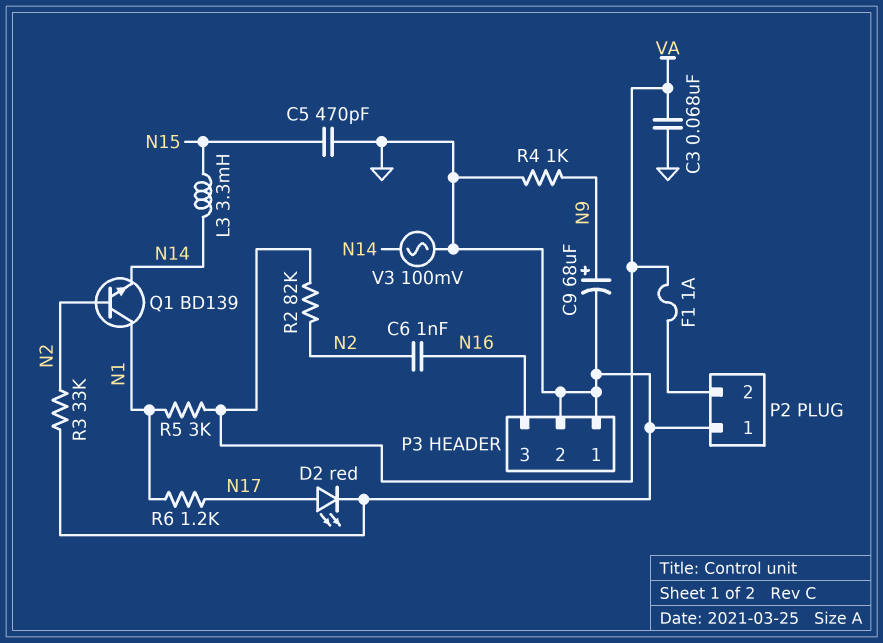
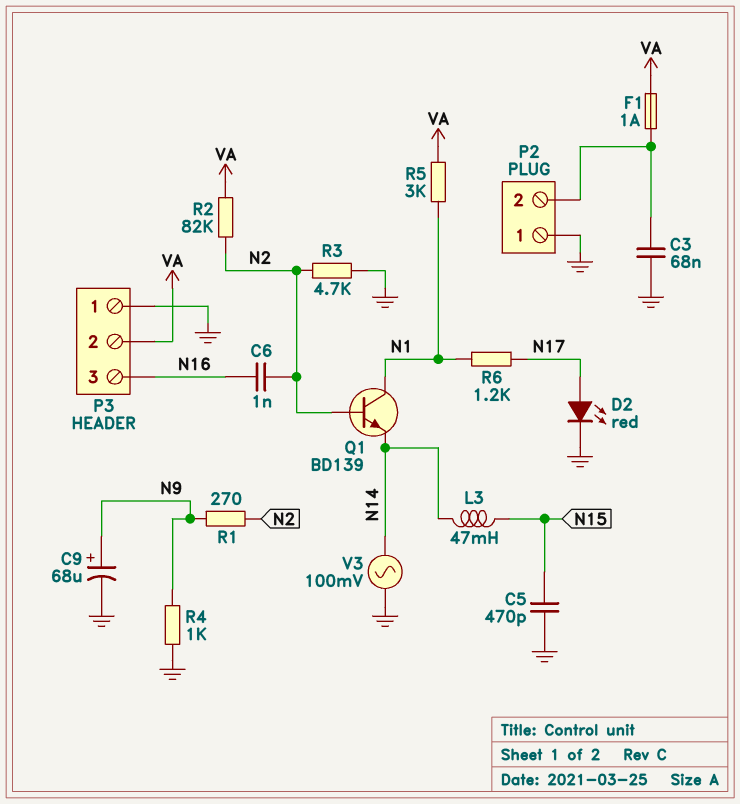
C3: 68nF (GND, VA) -> 68nF (GND, P2/2)
L3: 3.3mH (N14, N15) -> 47mH (N14, N15)
P3 pin 2: GND -> VA
R1: none -> 270 (N2, N9)
R3: 33k (GND, N2) -> 4.7k (GND, N2)

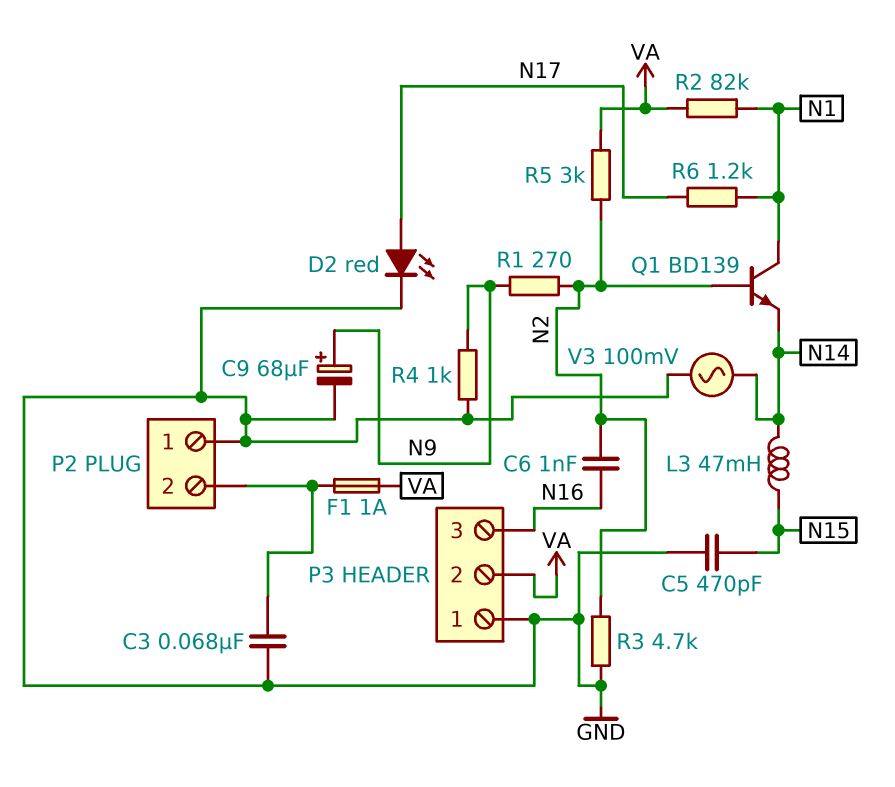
R2: 82k (N2, VA) -> 82k (N1, VA)
R5: 3k (N1, VA) -> 3k (N2, VA)

